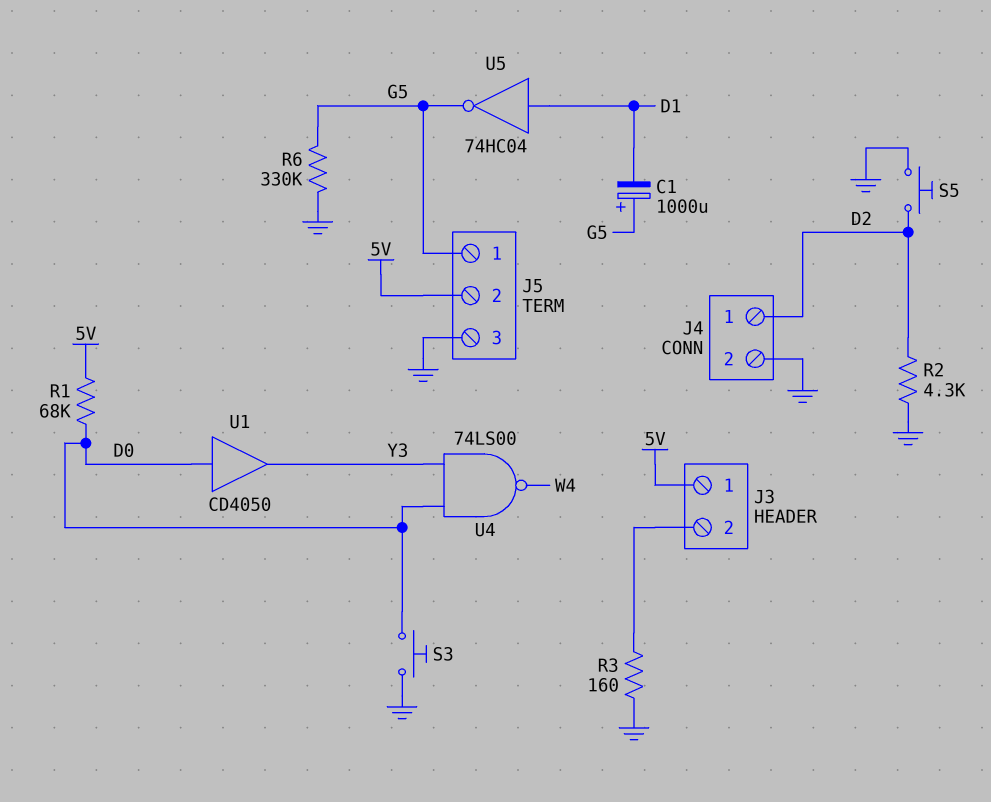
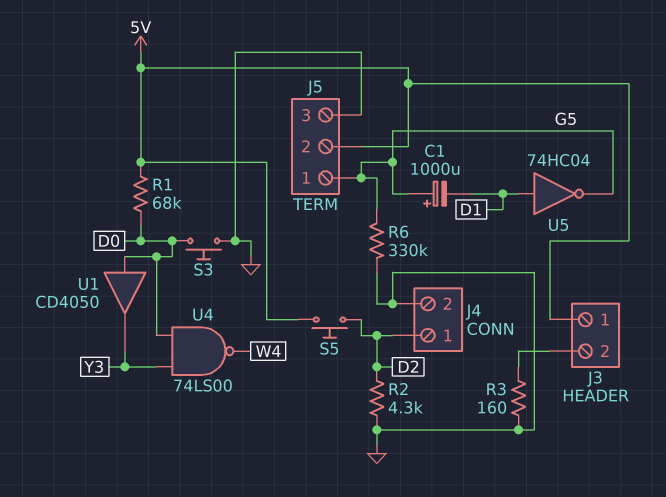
S5: button (D2, GND) -> button (5V, D2)

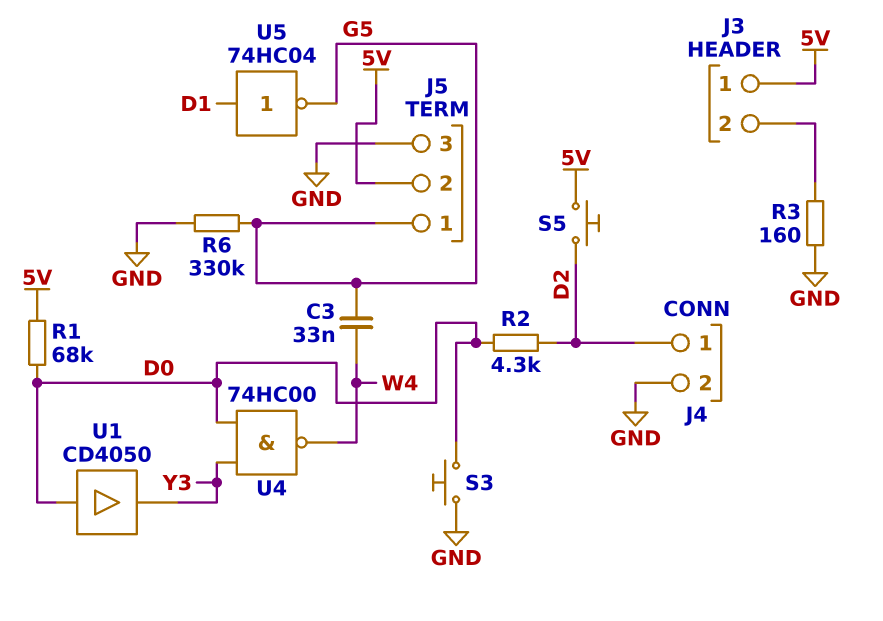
C1: 1000uF (plus G5, minus D1) -> none
C3: none -> 33nF (G5, W4)
R2: 4.3k (D2, GND) -> 4.3k (D0, D2)
U4: NAND 74LS00 (in D0, in Y3, out W4) -> NAND 74HC00 (in D0, in Y3, out W4)

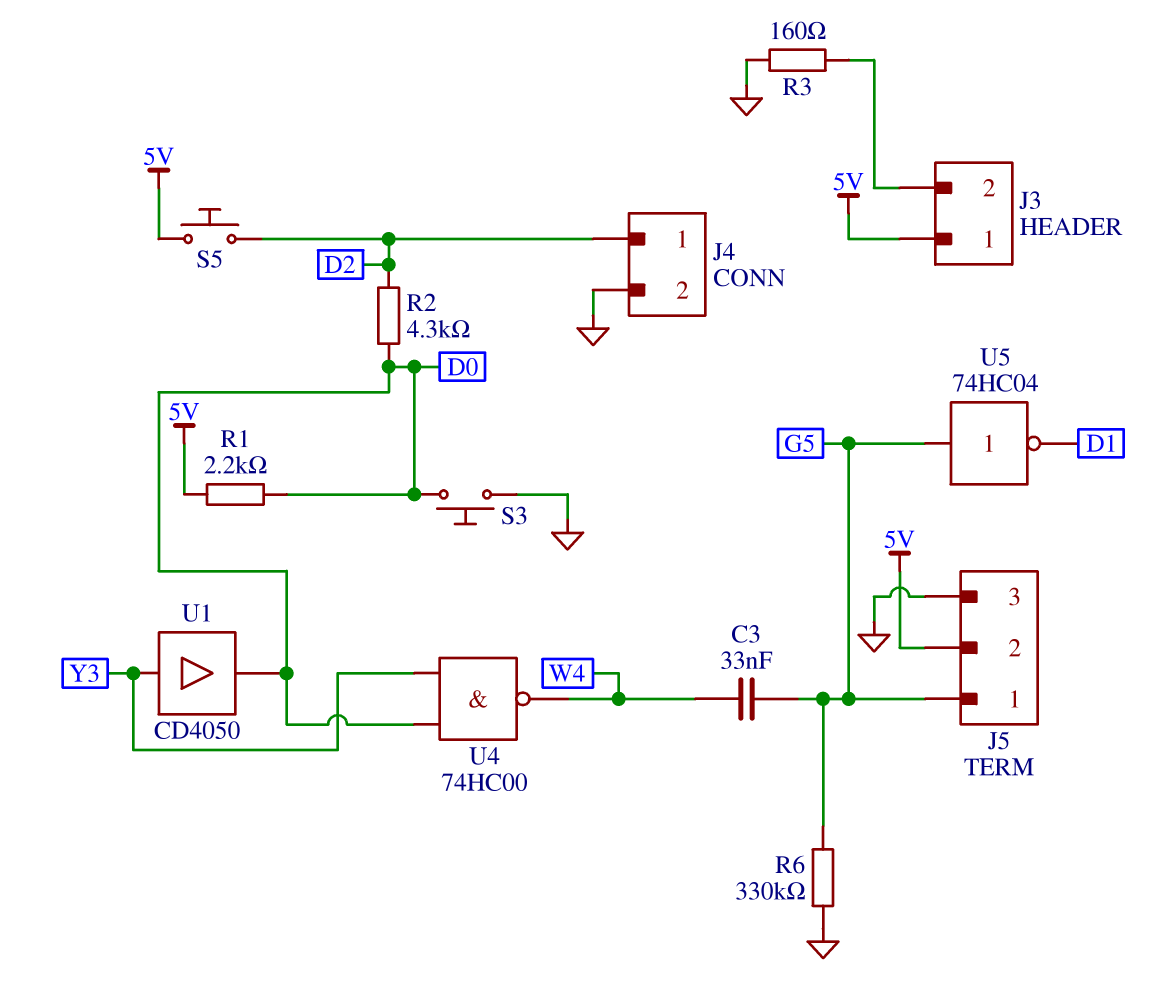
R1: 68k (5V, D0) -> 2.2k (5V, D0)
U1: buffer CD4050 (in D0, out Y3) -> buffer CD4050 (in Y3, out D0)
U5: NOT 74HC04 (in D1, out G5) -> NOT 74HC04 (in G5, out D1)

